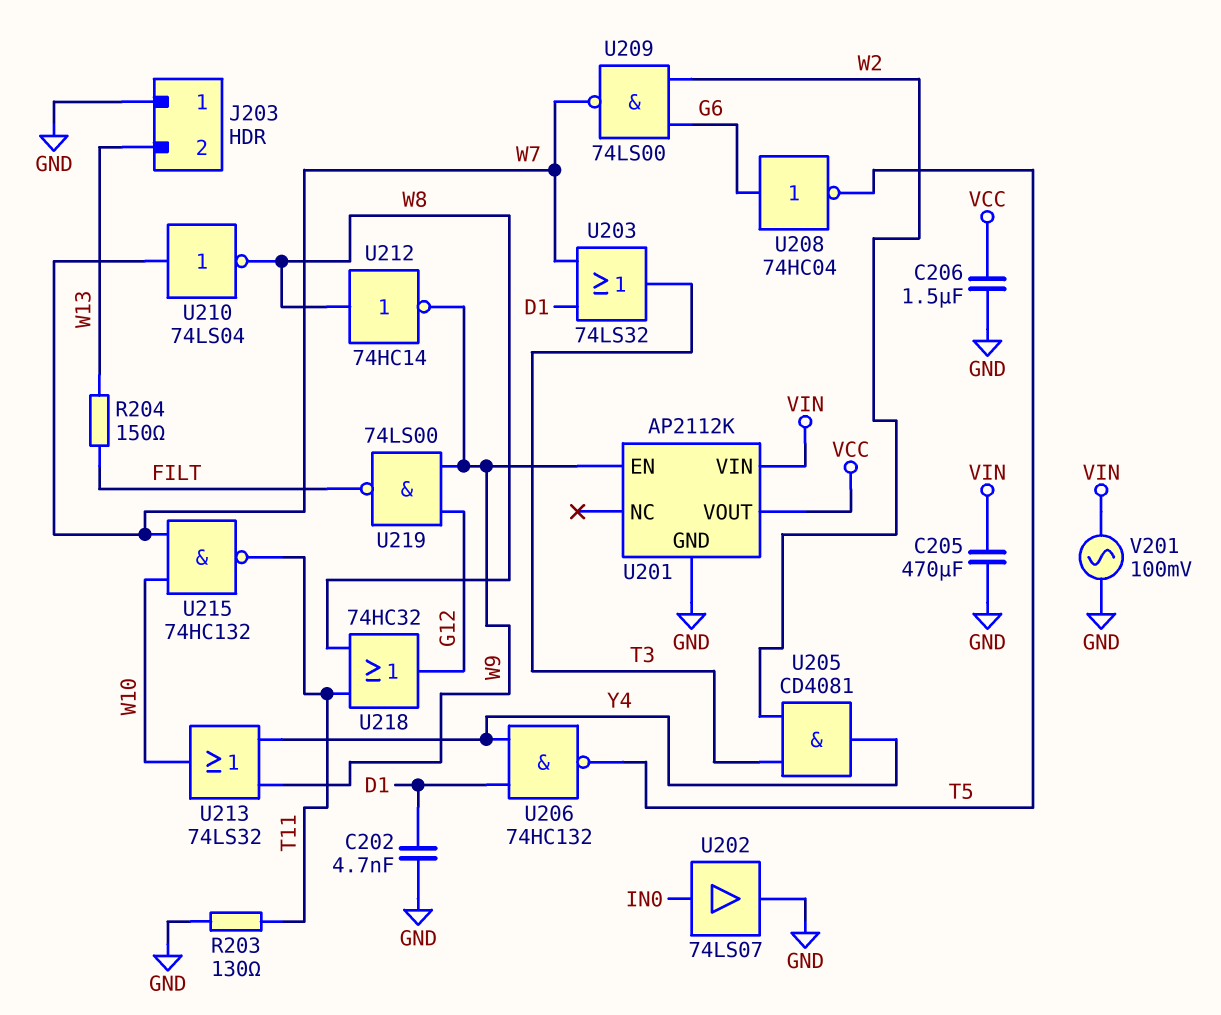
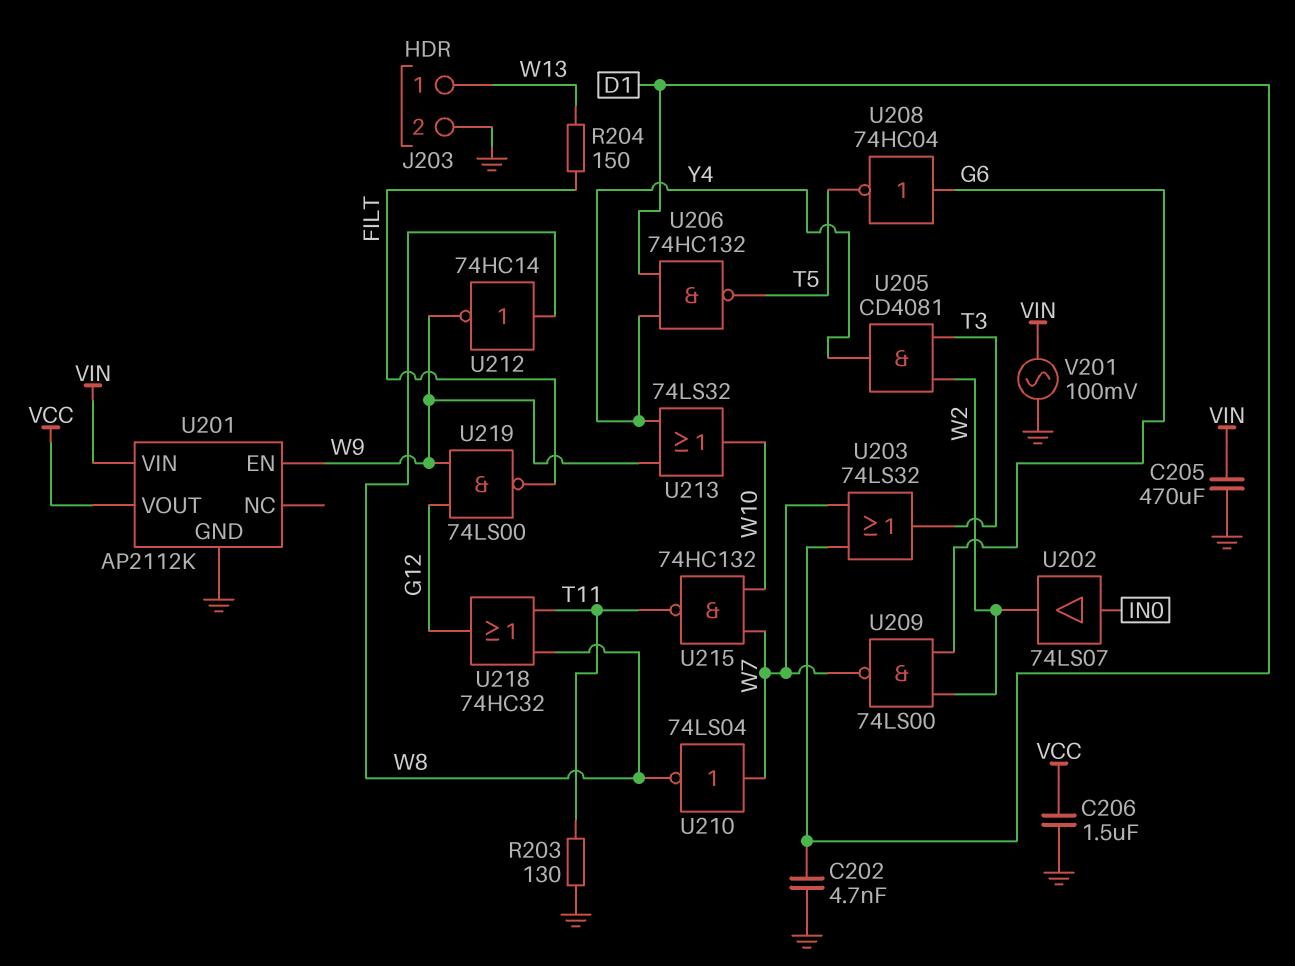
J203 pin 1: GND -> W13
J203 pin 2: W13 -> GND
U202: buffer 74LS07 (in IN0, out GND) -> buffer 74LS07 (in IN0, out W2)

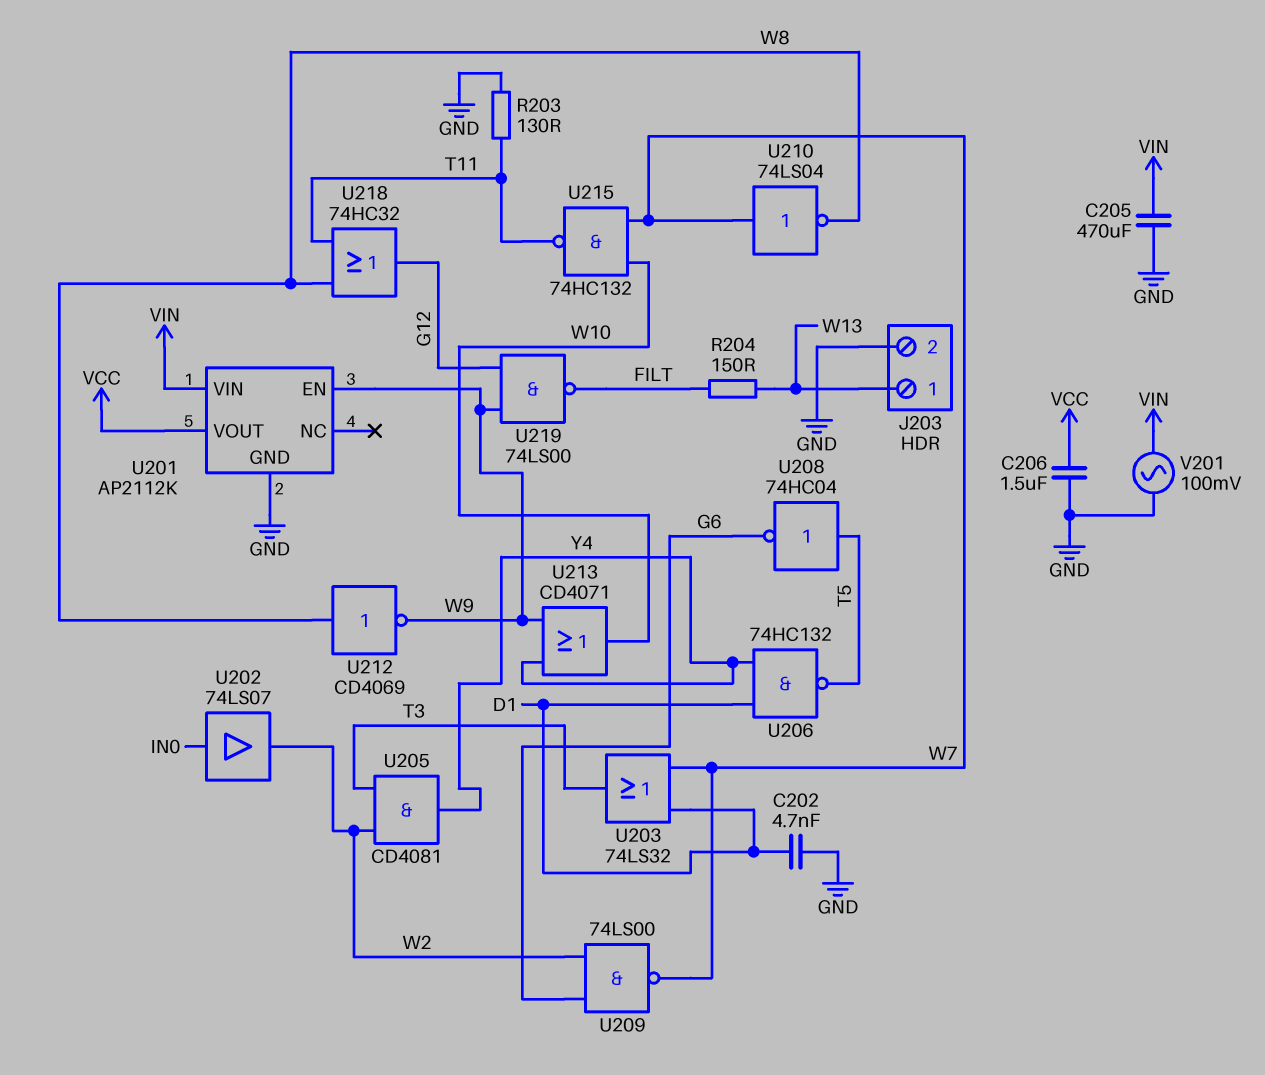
U208: NOT 74HC04 (in G6, out T5) -> NOT 74HC04 (in T5, out G6)
U212: NOT 74HC14 (in W8, out W9) -> NOT CD4069 (in W8, out W9)
U213: OR 74LS32 (in W9, in Y4, out W10) -> OR CD4071 (in W9, in Y4, out W10)

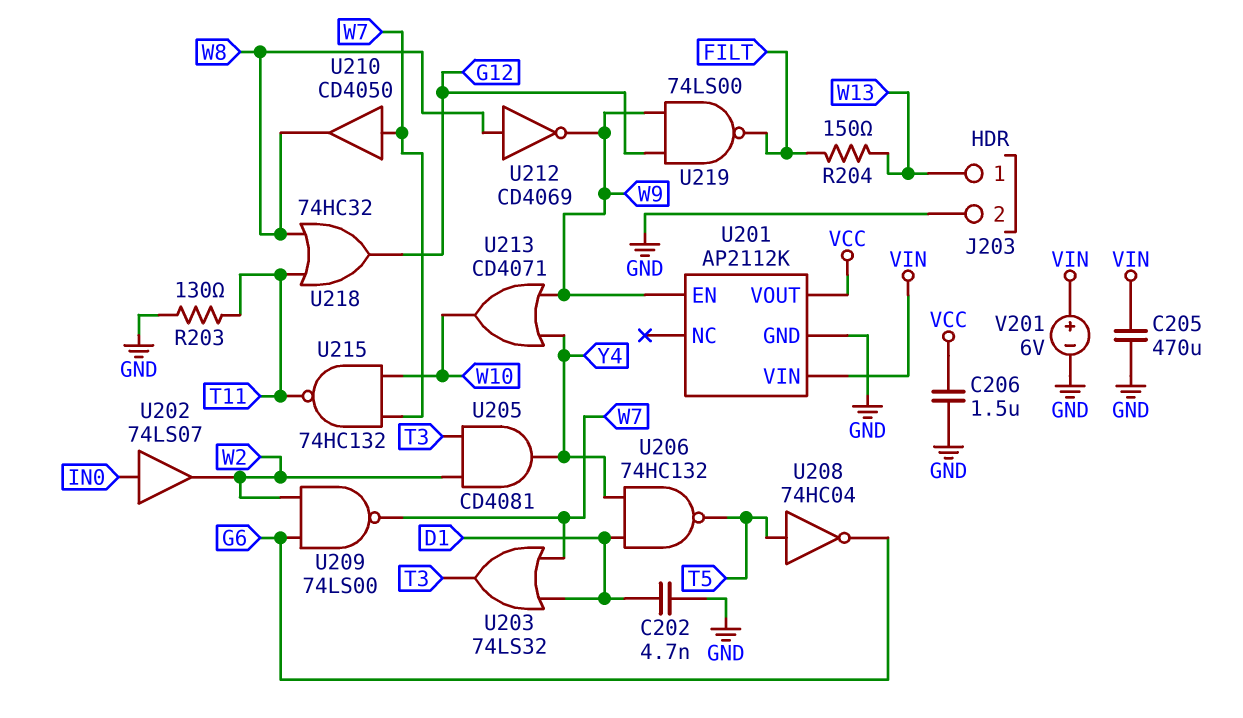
U210: NOT 74LS04 (in W7, out W8) -> buffer CD4050 (in W7, out W8)
V201: AC 100mV (GND, VIN) -> 6V (plus VIN, minus GND)

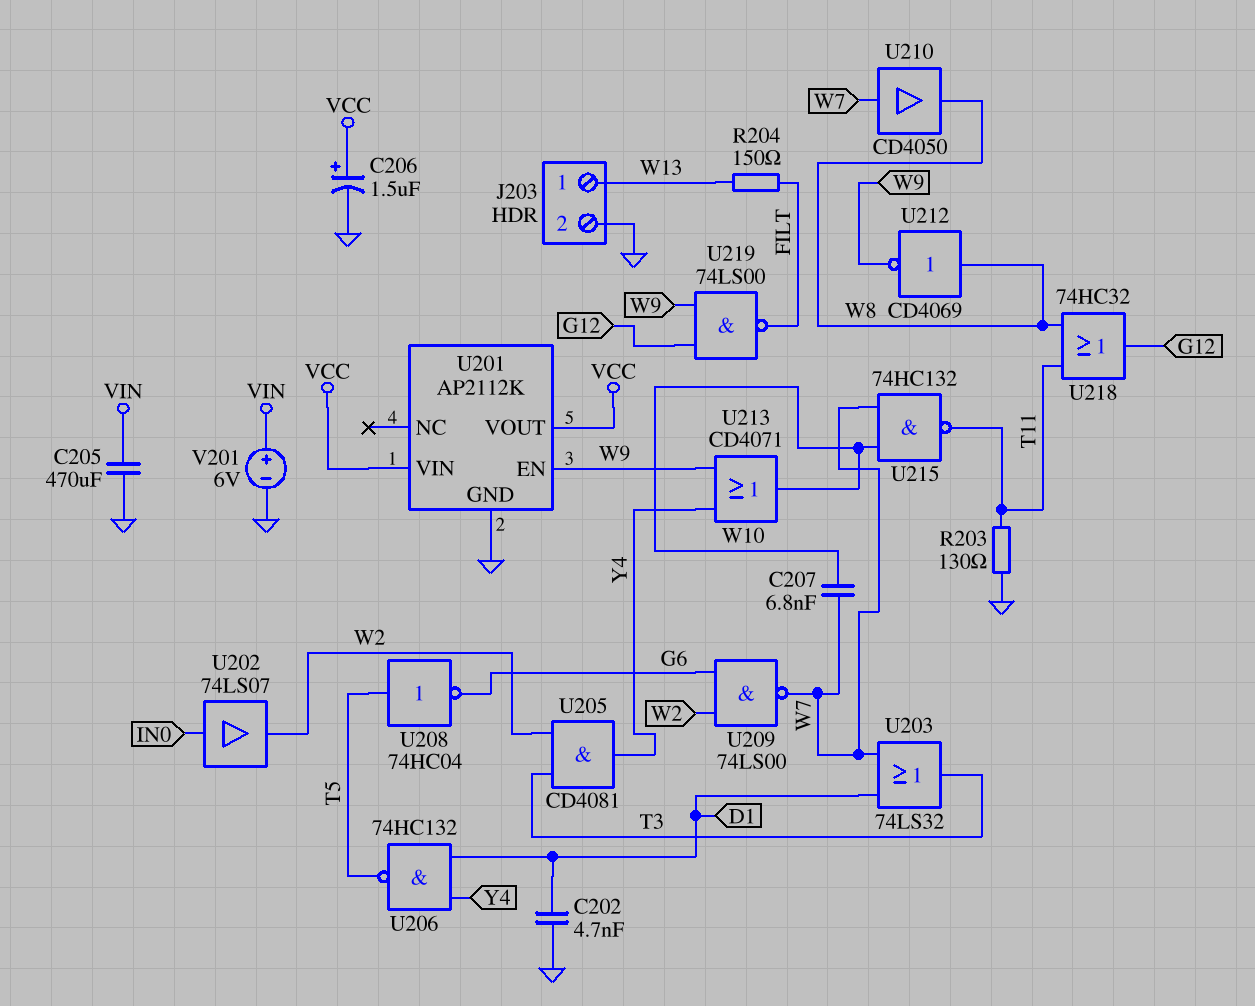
C206: 1.5uF (GND, VCC) -> 1.5uF (plus VCC, minus GND)
C207: none -> 6.8nF (W7, W10)
U201 pin VIN: VIN -> VCC

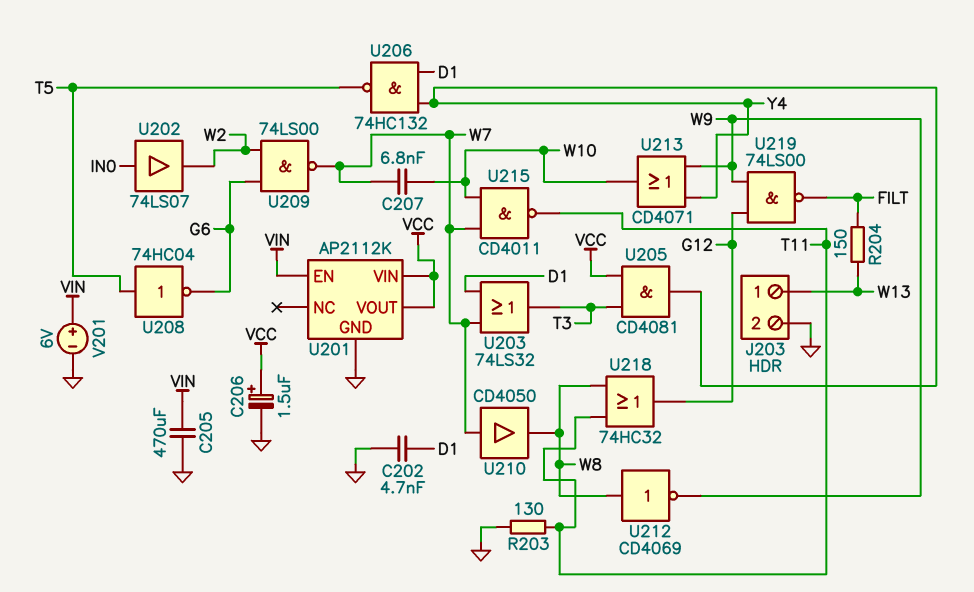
U201 pin EN: W9 -> VIN
U205: AND CD4081 (in T3, in W2, out Y4) -> AND CD4081 (in T3, in VCC, out Y4)
U215: NAND 74HC132 (in W7, in W10, out T11) -> NAND CD4011 (in W7, in W10, out T11)

